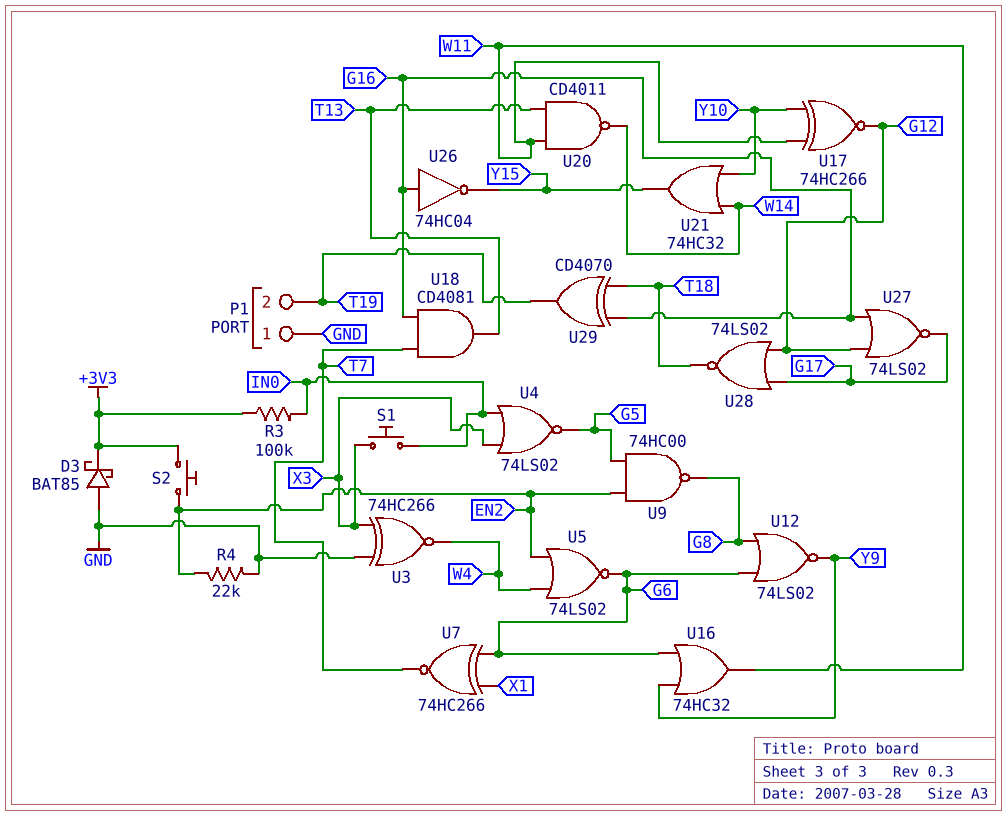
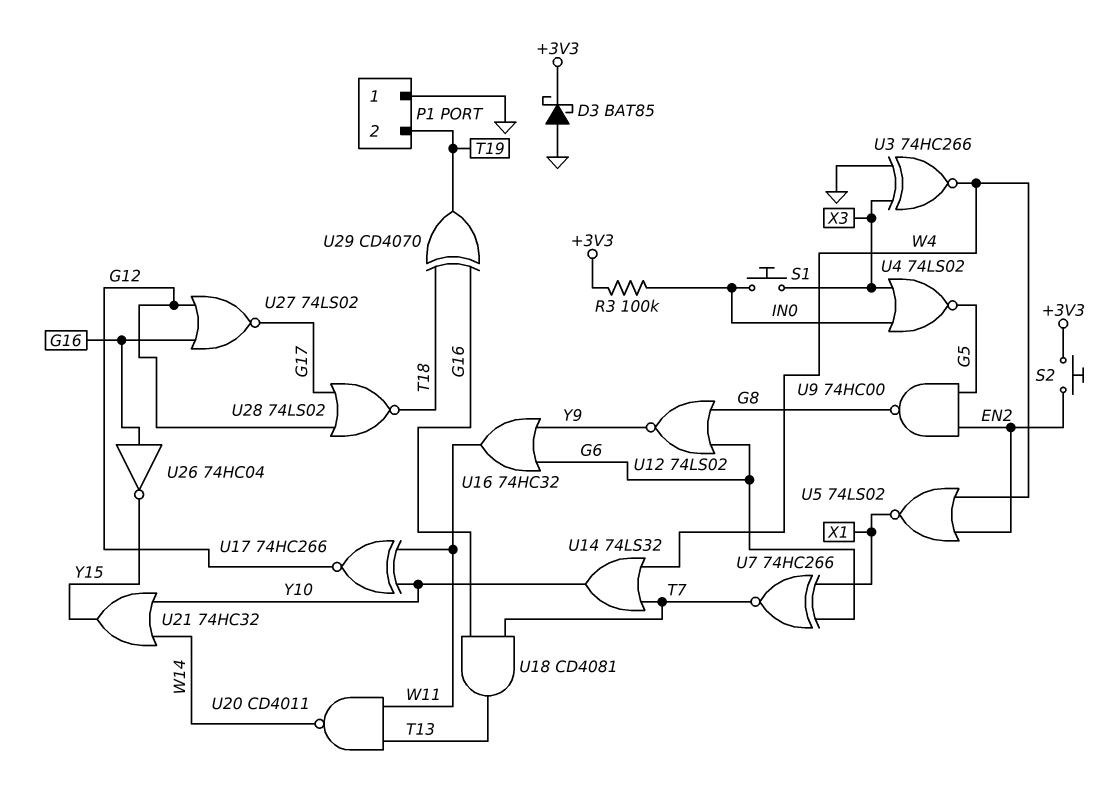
R4: 22k (EN2, GND) -> none
U5: NOR 74LS02 (in EN2, in W4, out G6) -> NOR 74LS02 (in EN2, in W4, out X1)
U14: none -> OR 74LS32 (in T7, in W4, out Y10)

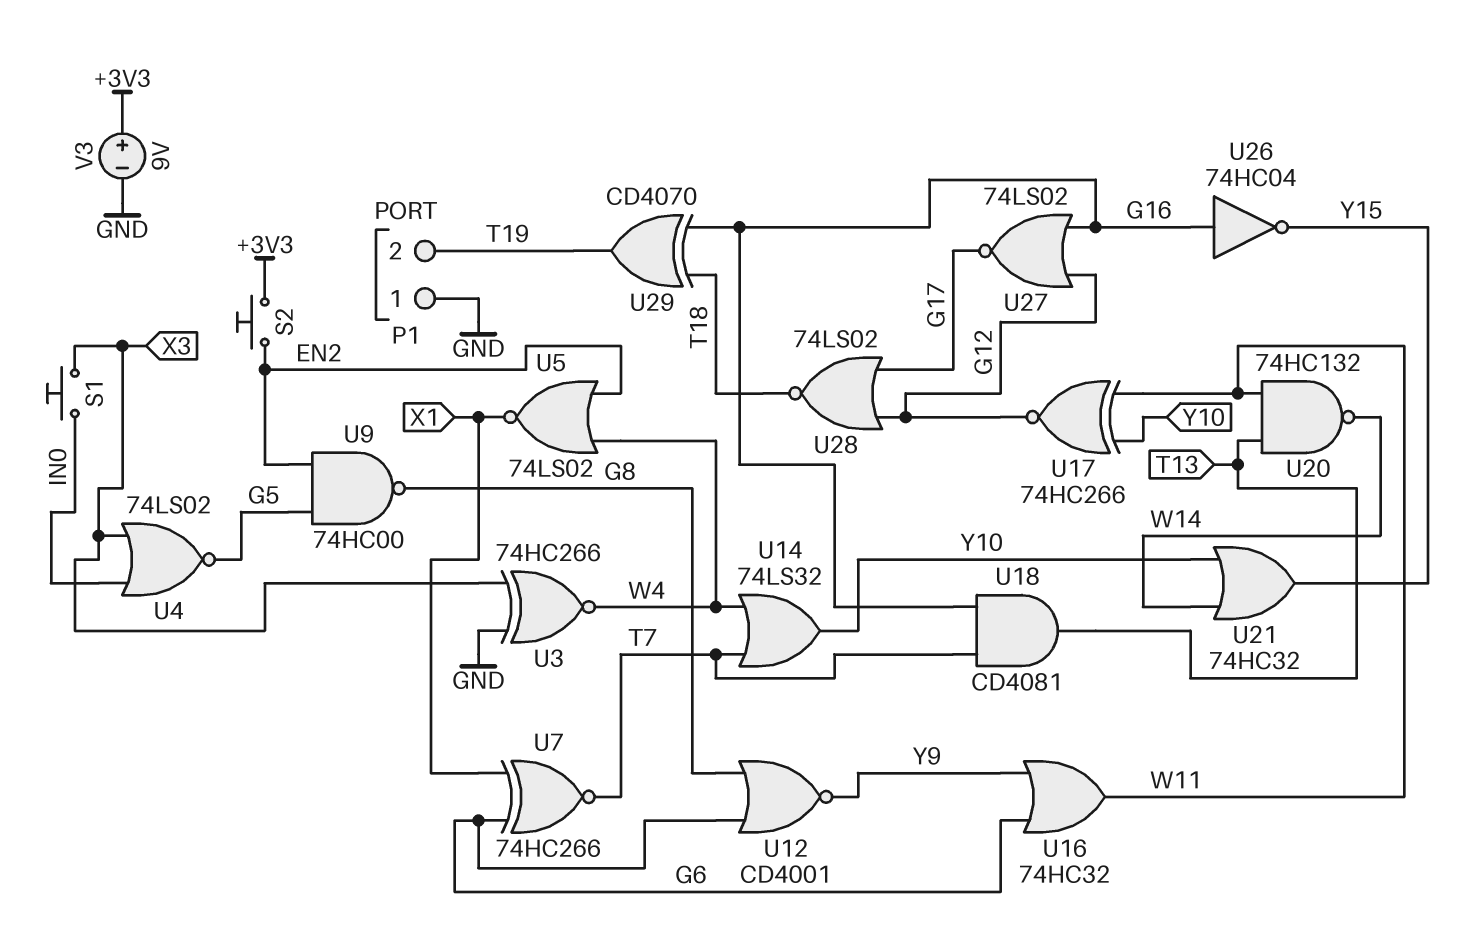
D3: schottky BAT85 (A GND, K +3V3) -> none
R3: 100k (+3V3, IN0) -> none
U12: NOR 74LS02 (in G6, in G8, out Y9) -> NOR CD4001 (in G6, in G8, out Y9)
U20: NAND CD4011 (in T13, in W11, out W14) -> NAND 74HC132 (in T13, in W11, out W14)
V3: none -> 9V (plus +3V3, minus GND)

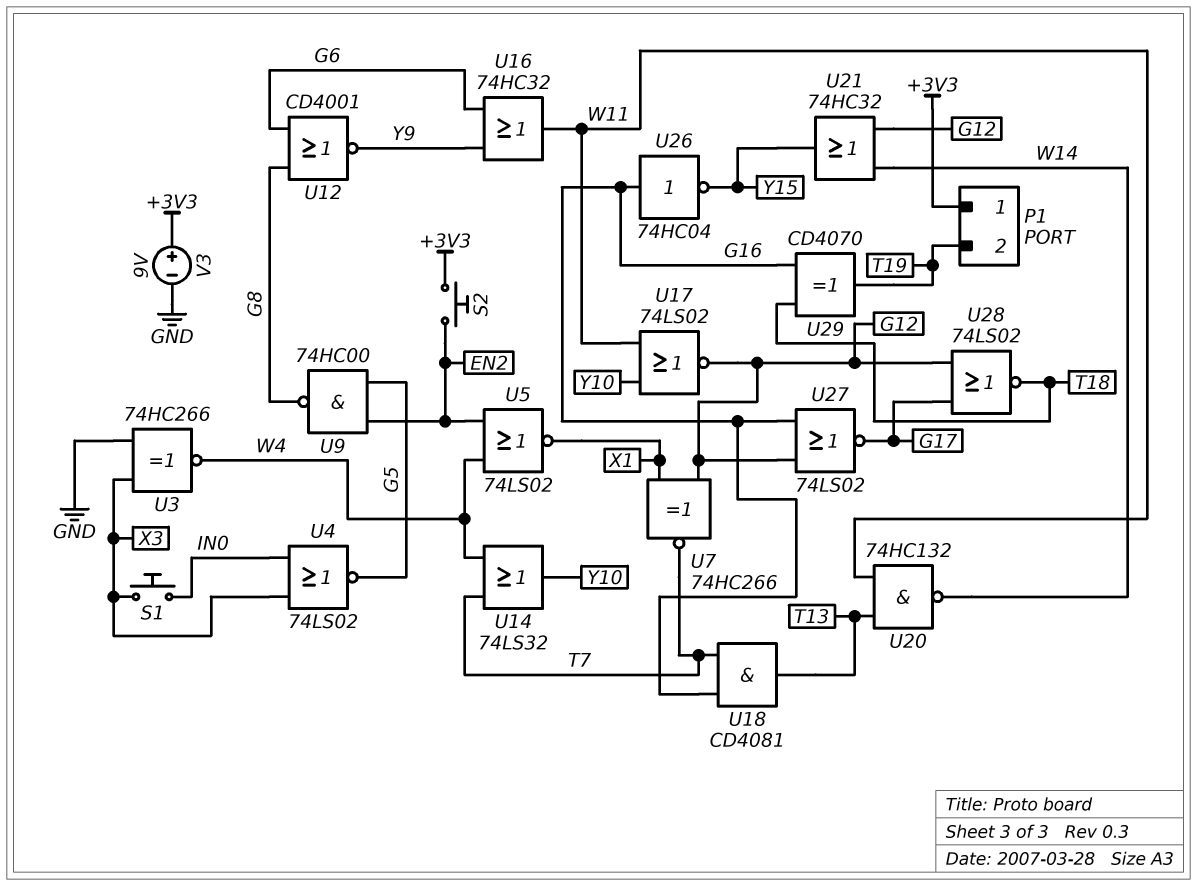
P1 pin 1: GND -> +3V3
U7: XNOR 74HC266 (in G6, in X1, out T7) -> XNOR 74HC266 (in G12, in X1, out T7)
U17: XNOR 74HC266 (in W11, in Y10, out G12) -> NOR 74LS02 (in W11, in Y10, out G12)
U21: OR 74HC32 (in W14, in Y10, out Y15) -> OR 74HC32 (in G12, in W14, out Y15)

